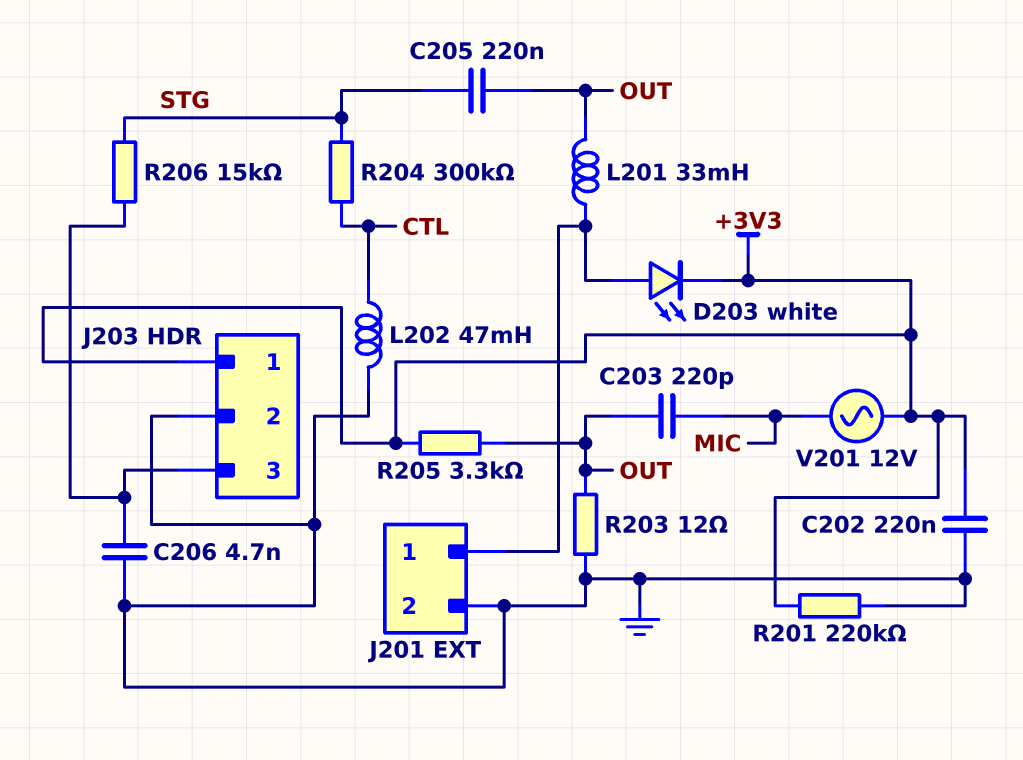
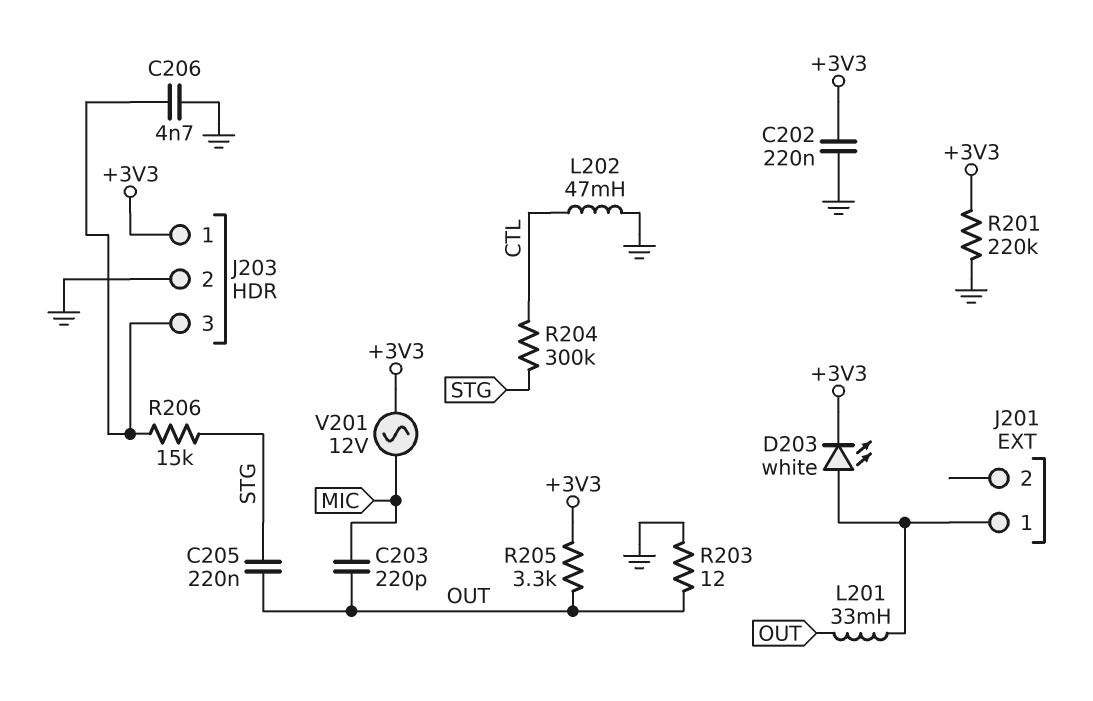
J201 pin 2: GND -> none

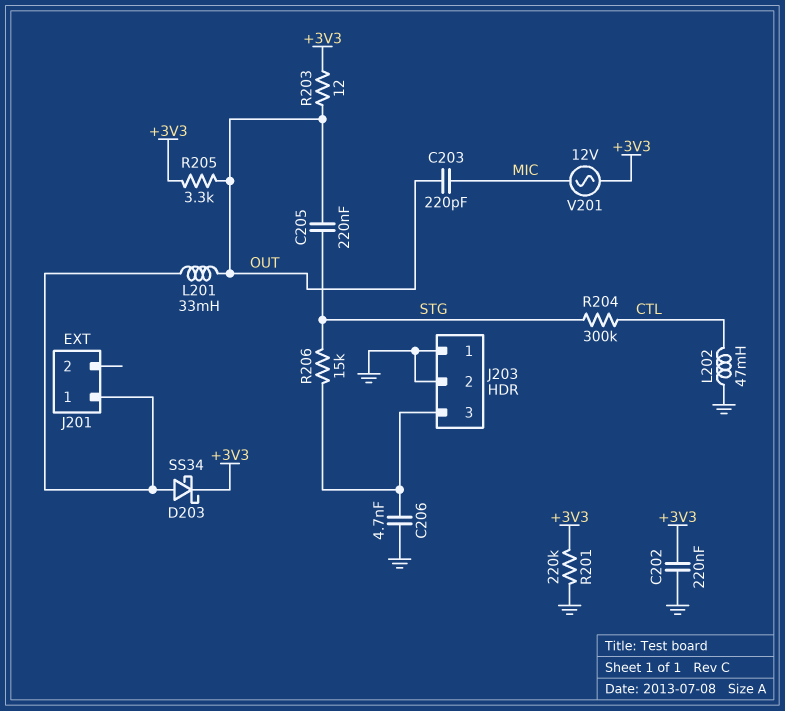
D203: LED white (A J201/1, K +3V3) -> schottky SS34 (A J201/1, K +3V3)
J203 pin 1: +3V3 -> GND
R203: 12 (GND, OUT) -> 12 (+3V3, OUT)

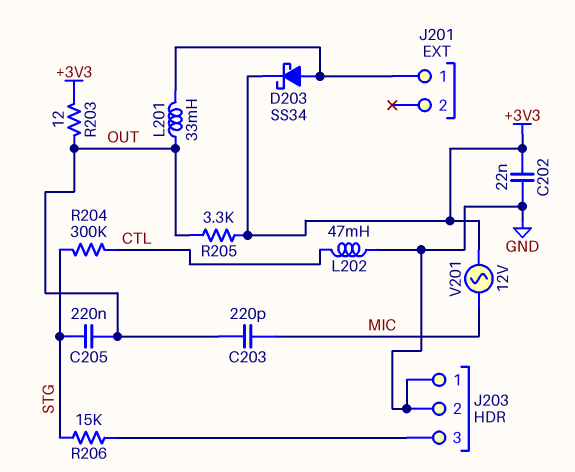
C202: 220nF (+3V3, GND) -> 22nF (+3V3, GND)
C206: 4.7nF (GND, J203/3) -> none
R201: 220k (+3V3, GND) -> none

